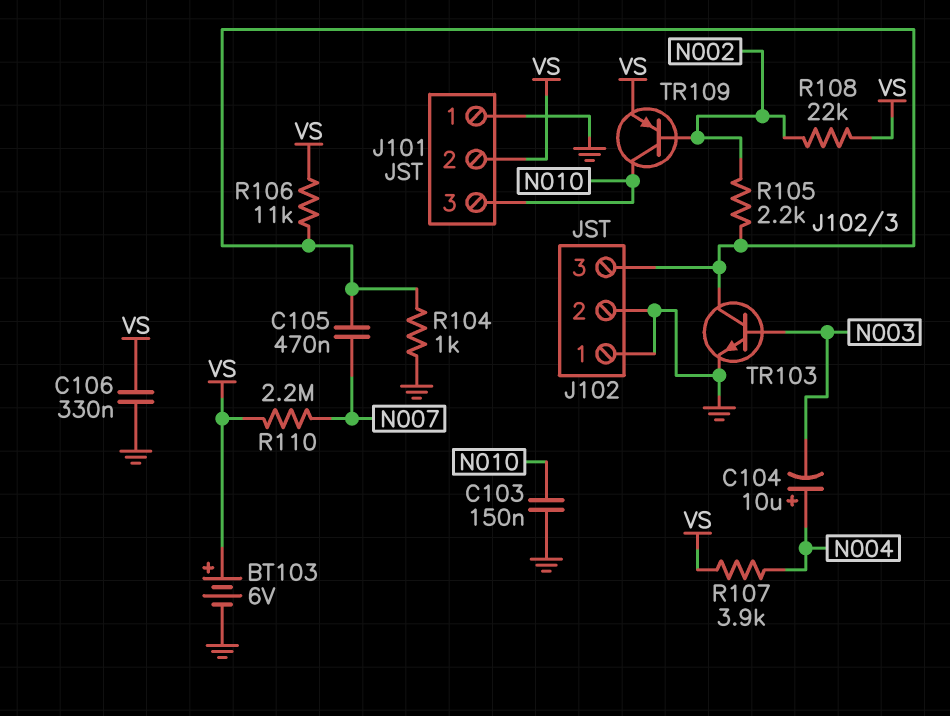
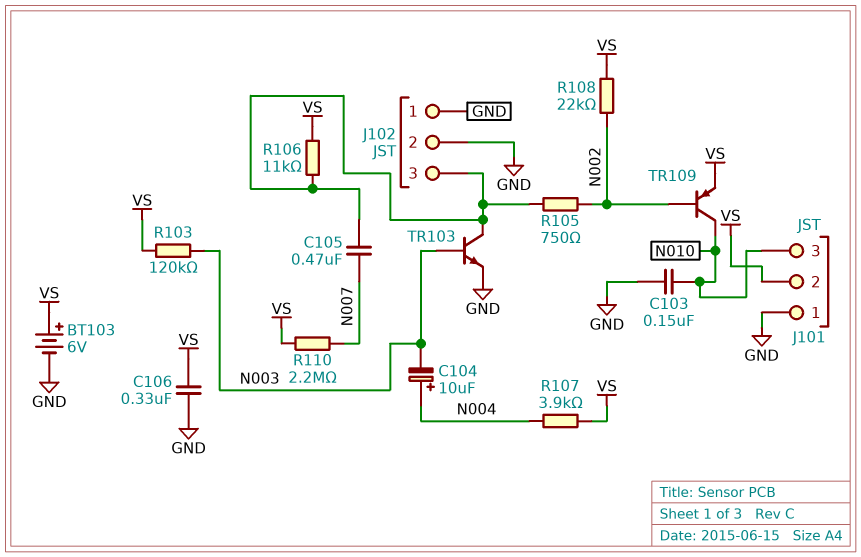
R103: none -> 120k (N003, VS)
R104: 1k (GND, J102/3) -> none
R105: 2.2k (J102/3, N002) -> 750 (J102/3, N002)

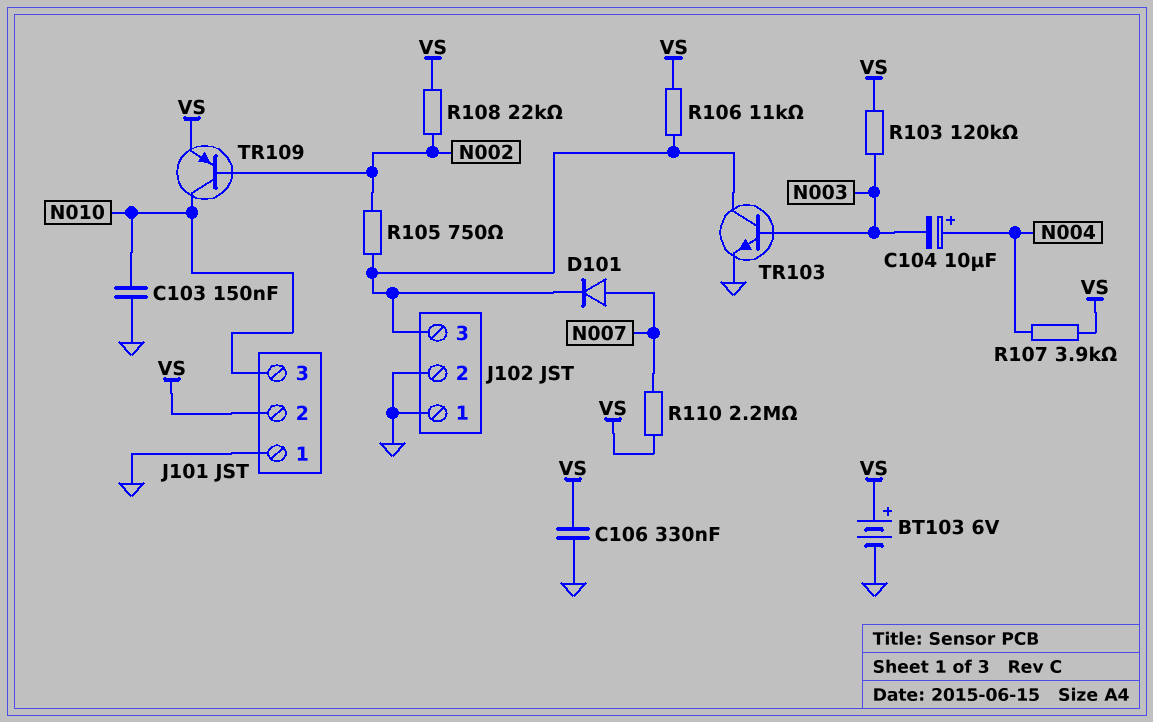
C105: 470nF (J102/3, N007) -> none
D101: none -> diode (A N007, K J102/3)

